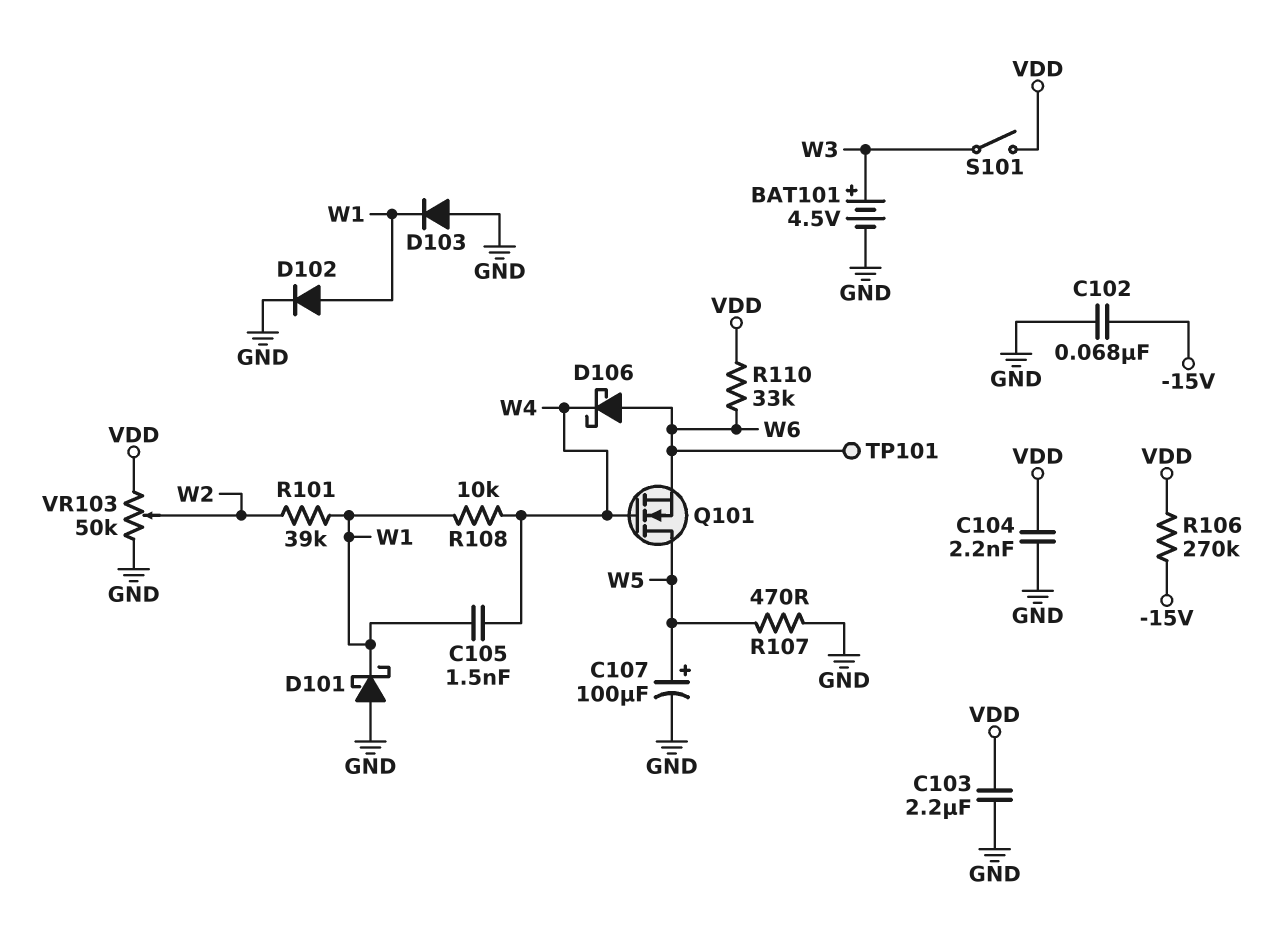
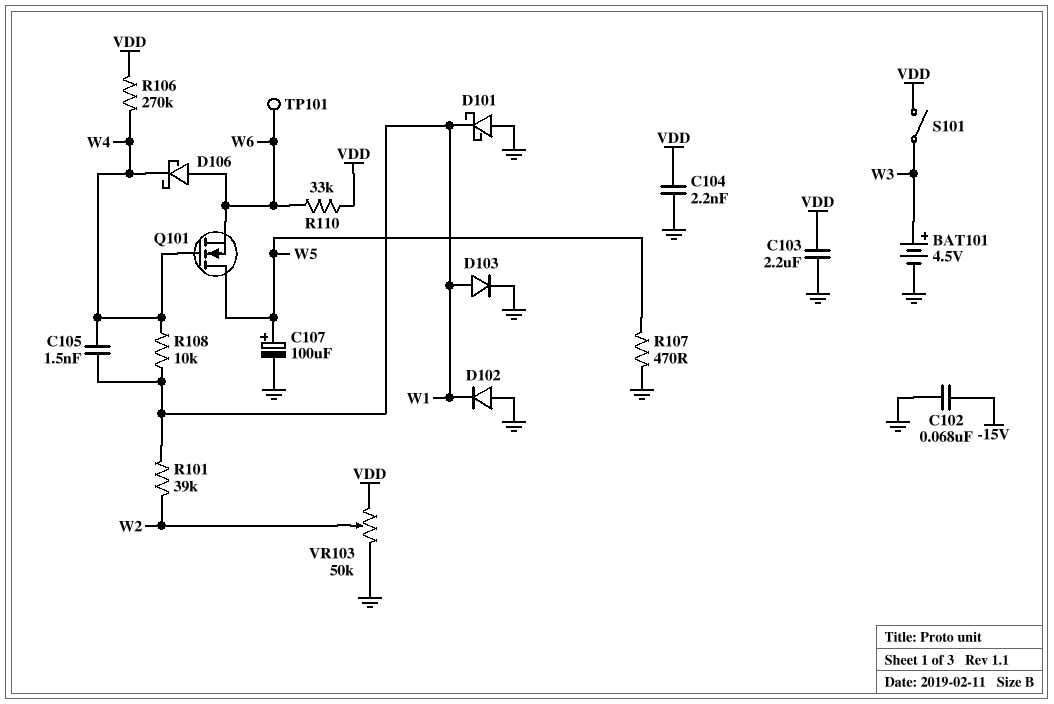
D102: diode (A W1, K GND) -> diode (A GND, K W1)
D103: diode (A GND, K W1) -> diode (A W1, K GND)
R106: 270k (-15V, VDD) -> 270k (VDD, W4)

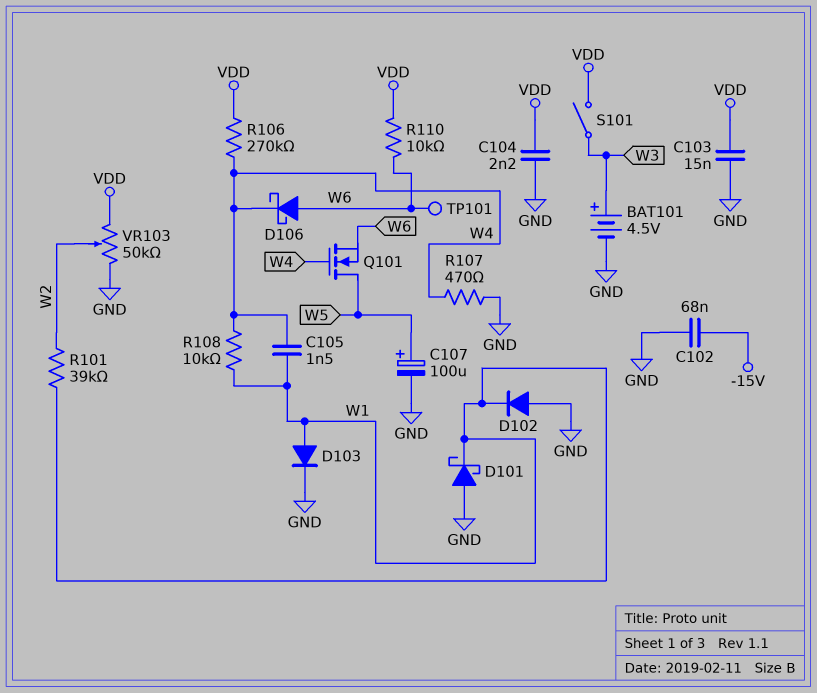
C103: 2.2uF (GND, VDD) -> 15nF (GND, VDD)
R107: 470 (GND, W5) -> 470 (GND, W4)
R110: 33k (VDD, W6) -> 10k (VDD, W6)

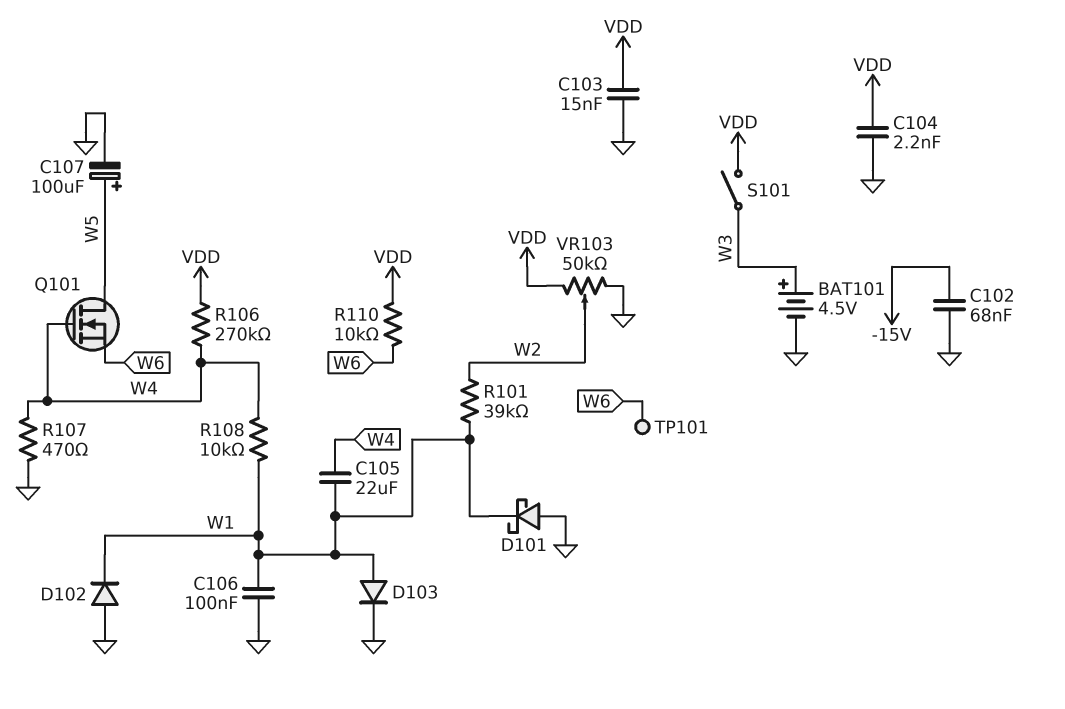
C105: 1.5nF (W1, W4) -> 22uF (W1, W4)
C106: none -> 100nF (GND, W1)
D106: schottky (A W6, K W4) -> none

